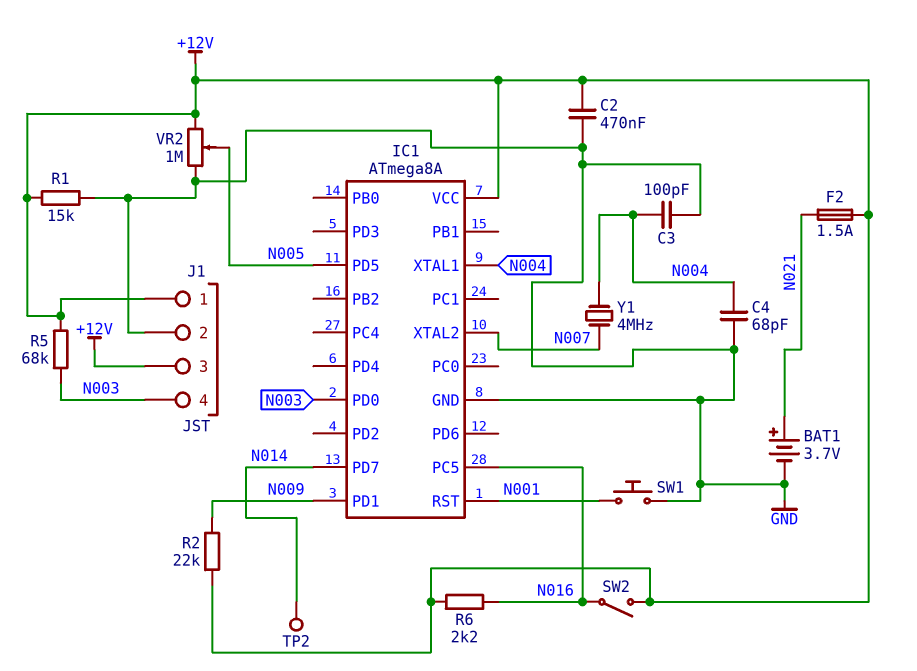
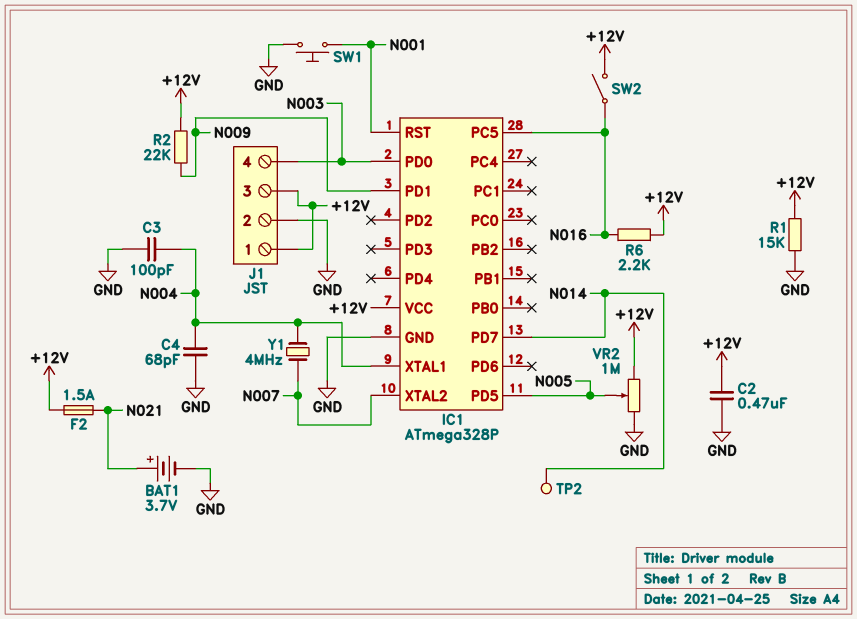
IC1: ATmega8A -> ATmega328P
R5: 68k (+12V, N003) -> none

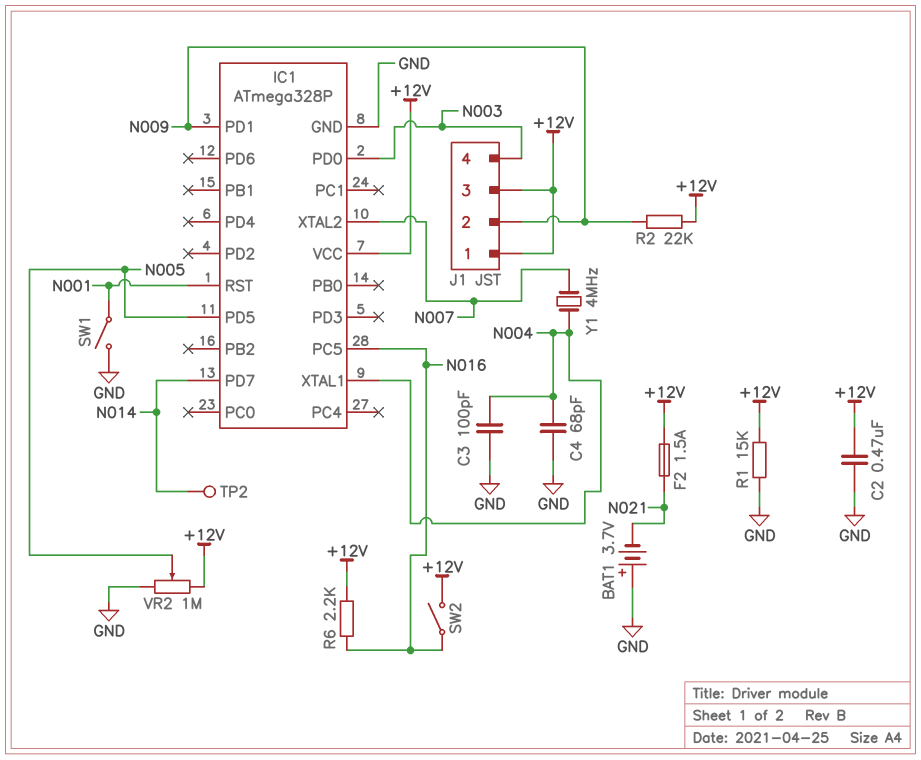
BAT1: 3.7V (plus N021, minus GND) -> 3.7V (plus GND, minus N021)
J1 pin 2: GND -> N009
SW1: button (GND, N001) -> switch (GND, N001)

